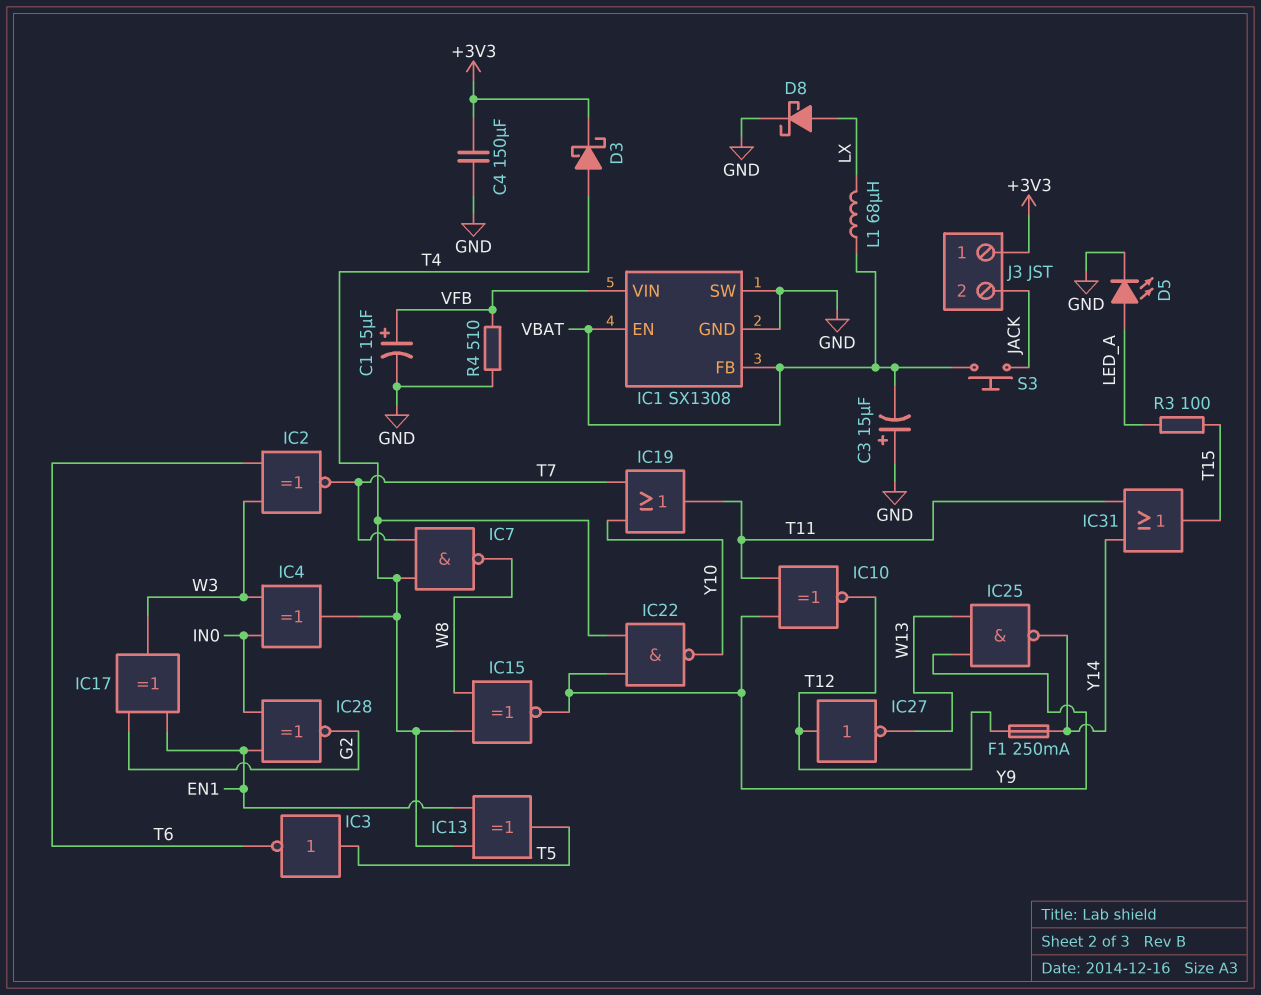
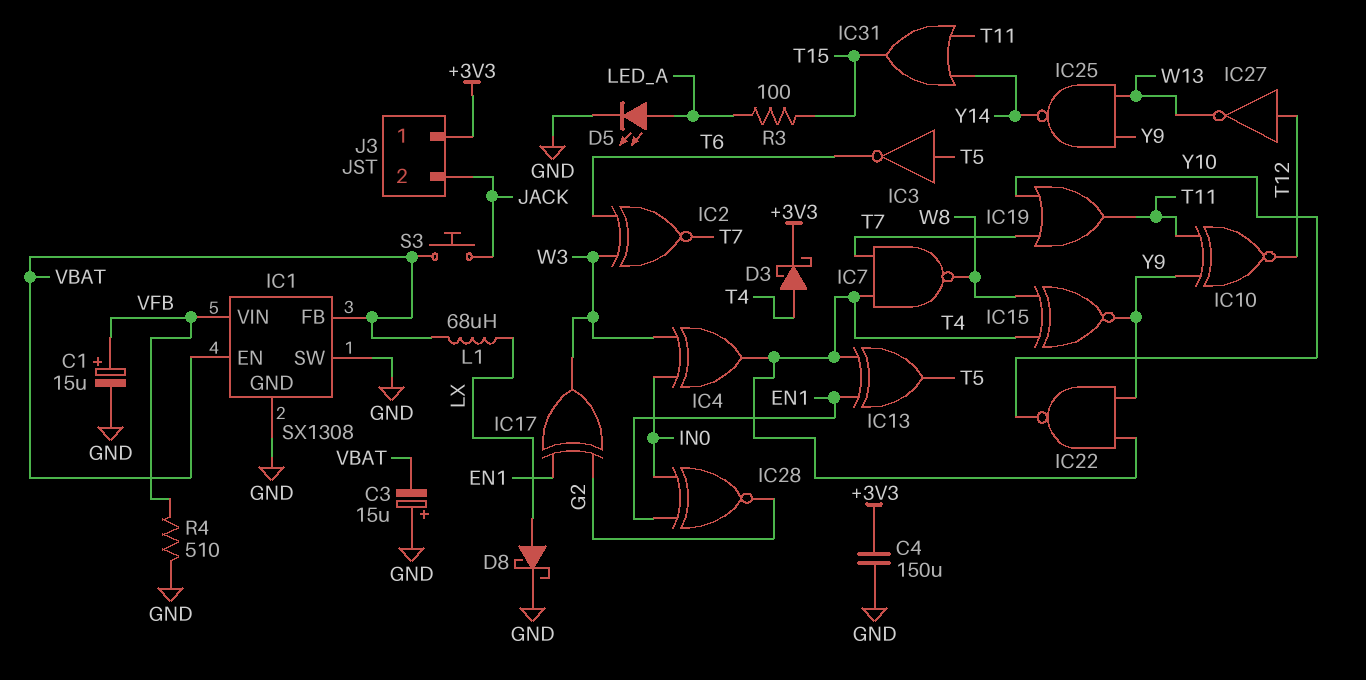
F1: 250mA (T12, Y14) -> none

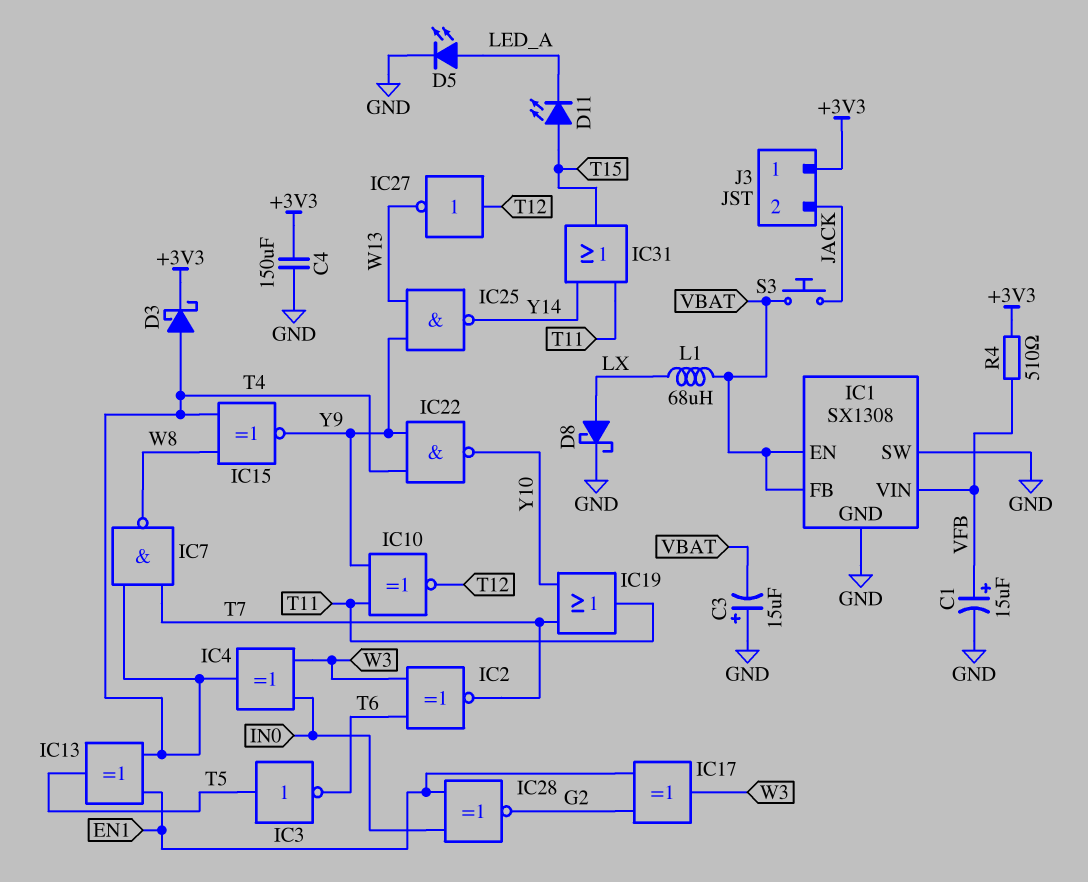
D11: none -> LED (A T15, K LED_A)
R3: 100 (LED_A, T15) -> none
R4: 510 (GND, VFB) -> 510 (+3V3, VFB)

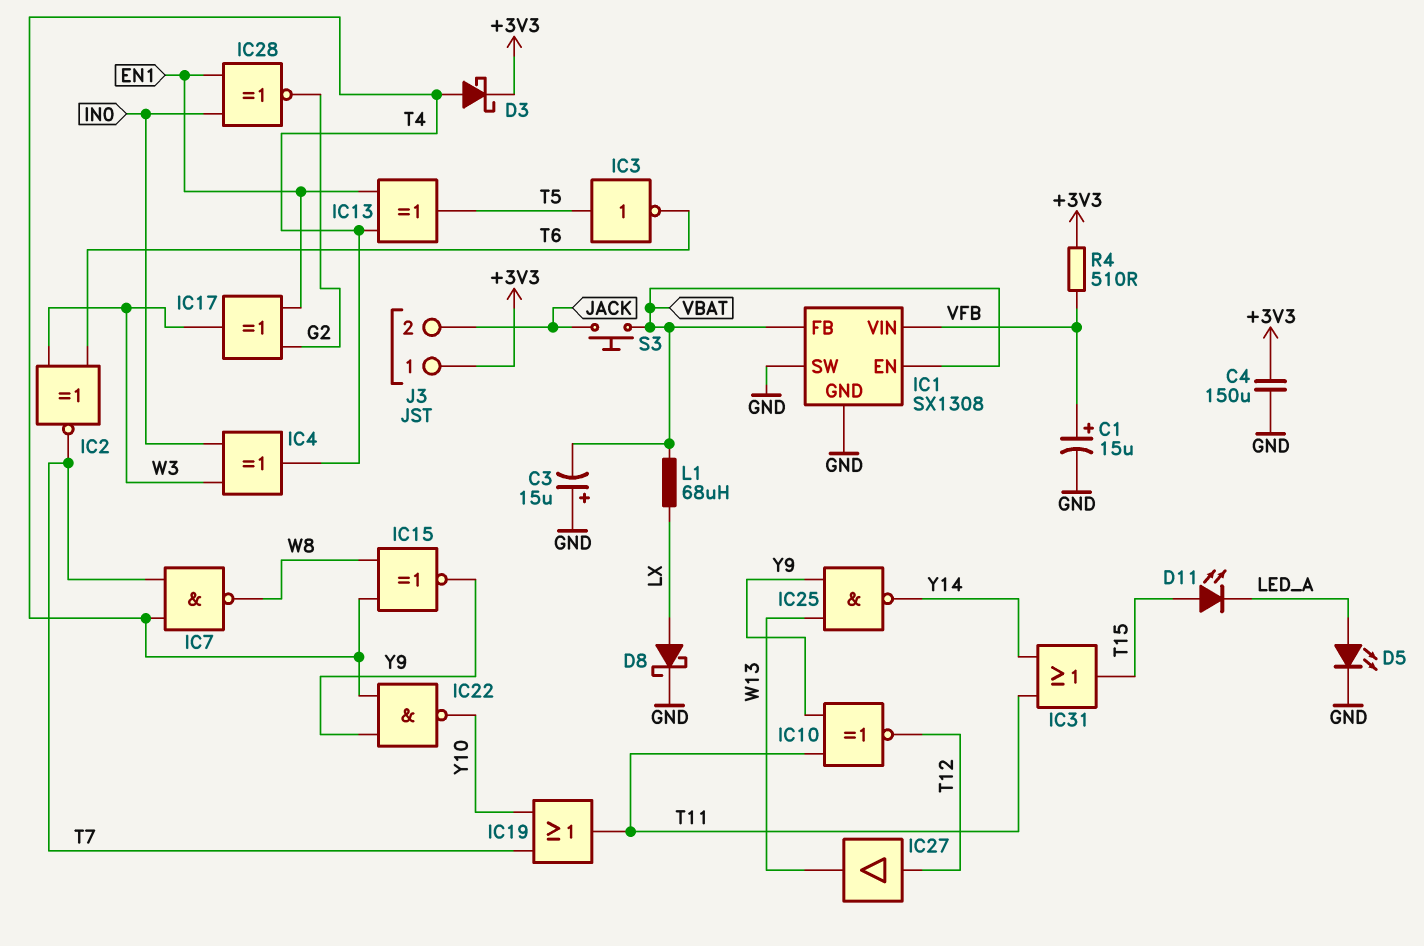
IC27: NOT (in T12, out W13) -> buffer (in T12, out W13)

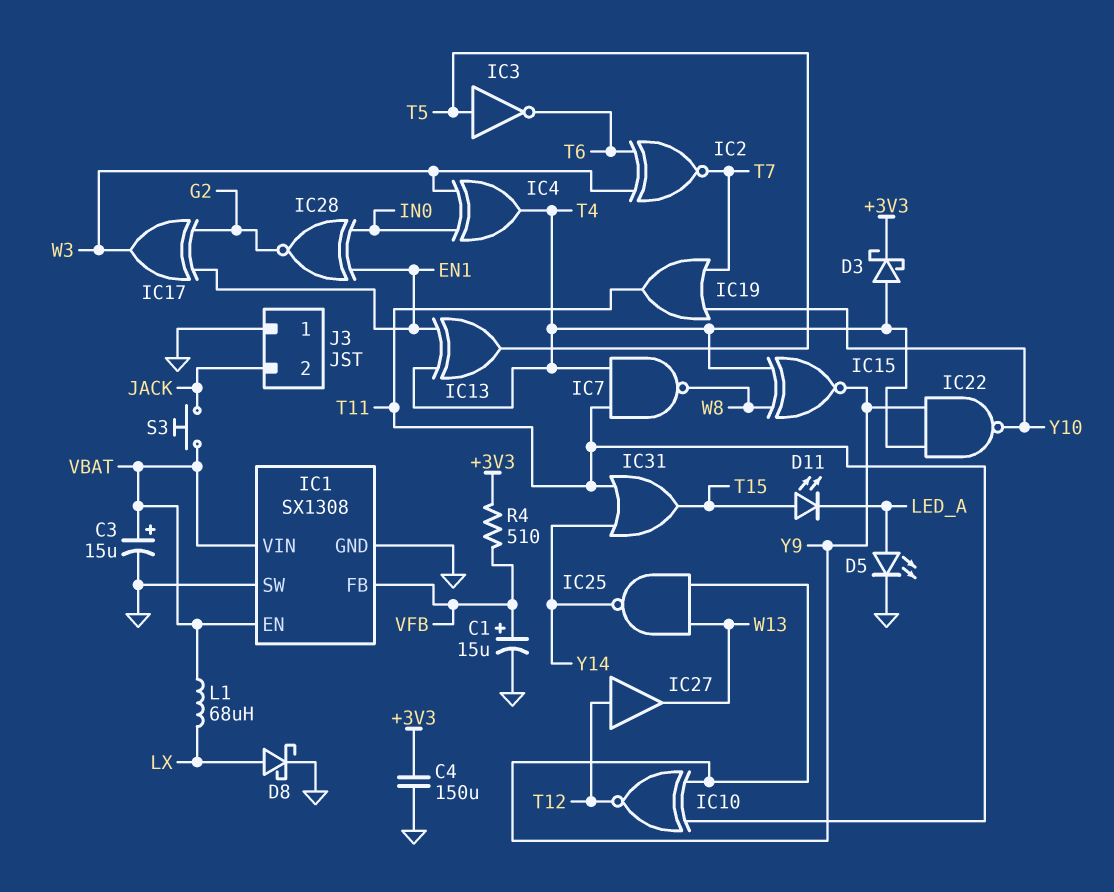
C3: 15uF (plus GND, minus VBAT) -> 15uF (plus VBAT, minus GND)
IC1 pin FB: VBAT -> VFB
IC1 pin VIN: VFB -> VBAT
IC7: NAND (in T4, in T7, out W8) -> NAND (in T4, in T11, out W8)
J3 pin 1: +3V3 -> GND

